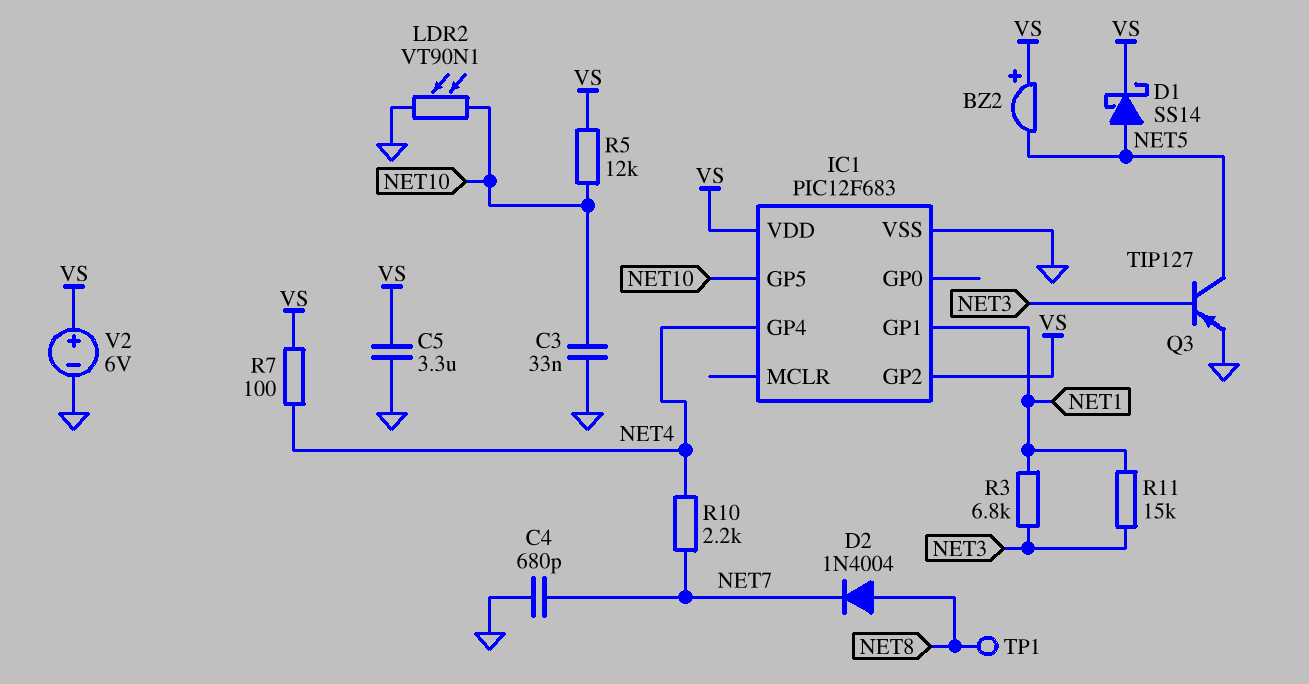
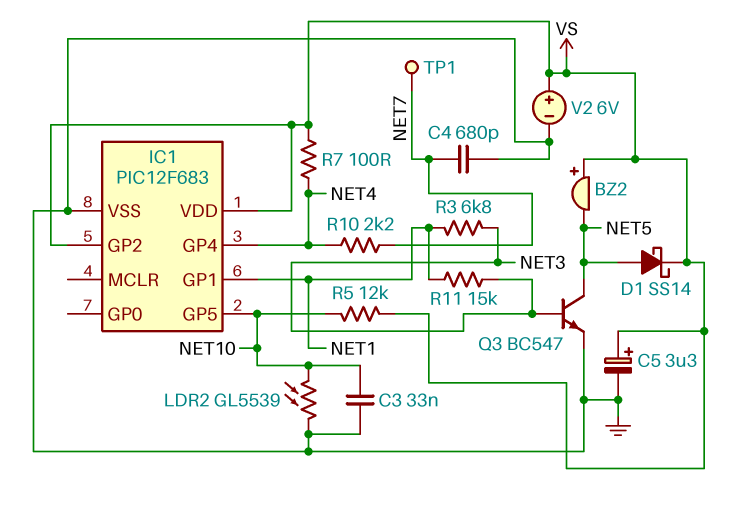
C5: 3.3uF (GND, VS) -> 3.3uF (plus VS, minus GND)
D2: diode 1N4004 (A NET8, K NET7) -> none
LDR2: VT90N1 (GND, NET10) -> GL5539 (GND, NET10)
Q3: PNP TIP127 (B NET3, C NET5, E GND) -> NPN BC547 (B NET3, C NET5, E GND)
TP1: test point (NET8) -> test point (NET7)

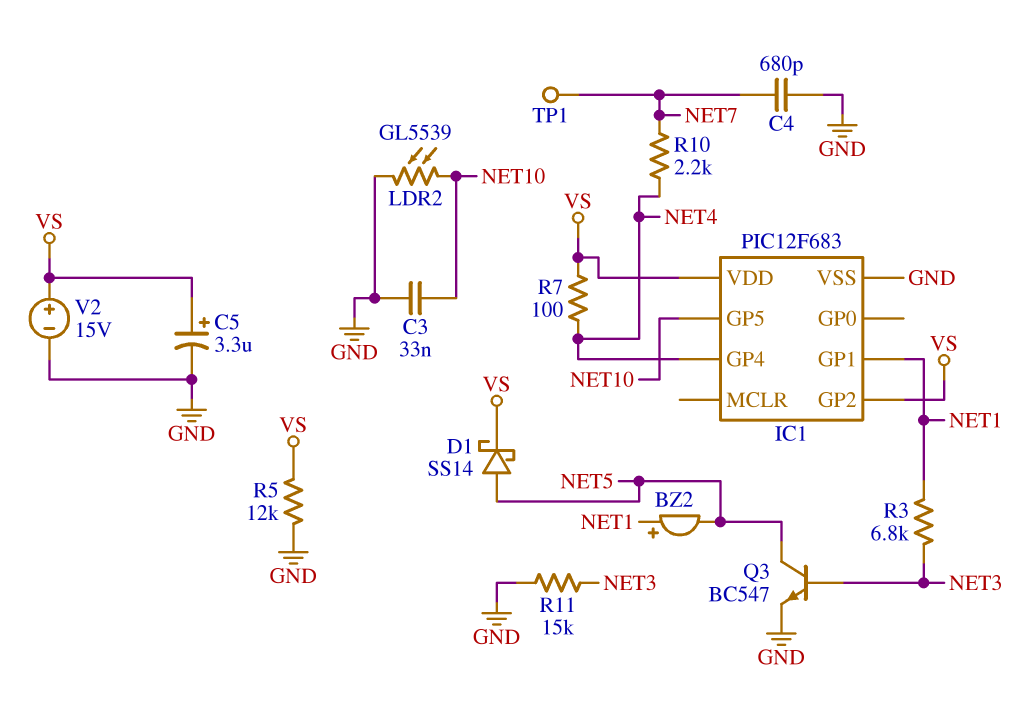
BZ2: buzzer (plus VS, minus NET5) -> buzzer (plus NET1, minus NET5)
R5: 12k (NET10, VS) -> 12k (GND, VS)
R11: 15k (NET1, NET3) -> 15k (GND, NET3)
V2: 6V (plus VS, minus GND) -> 15V (plus VS, minus GND)

